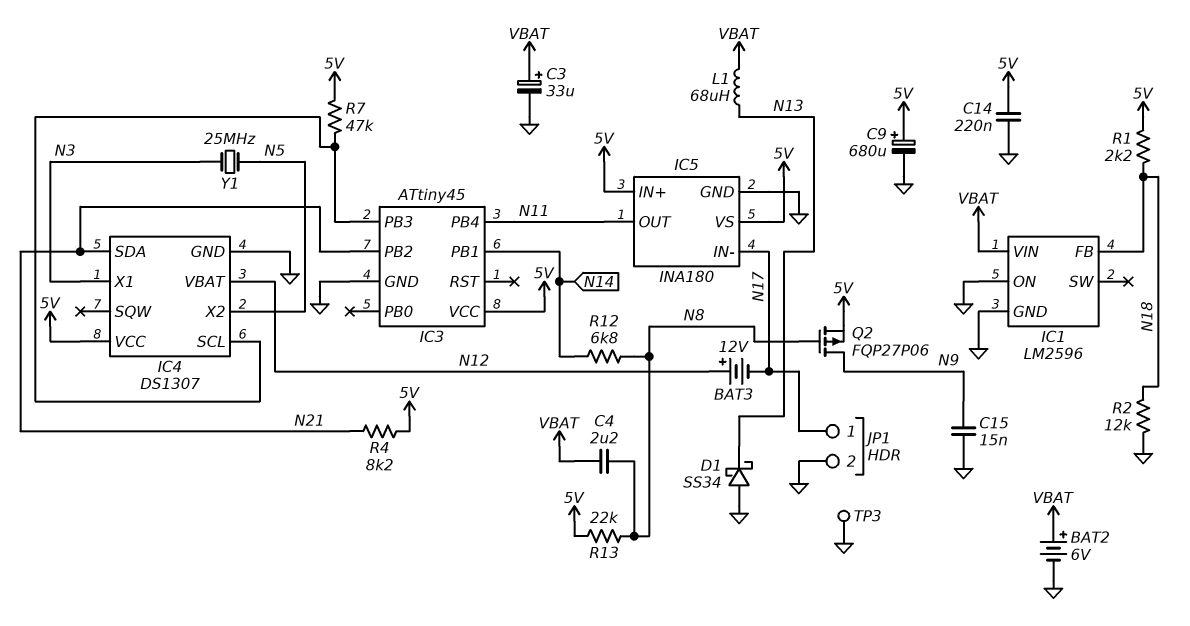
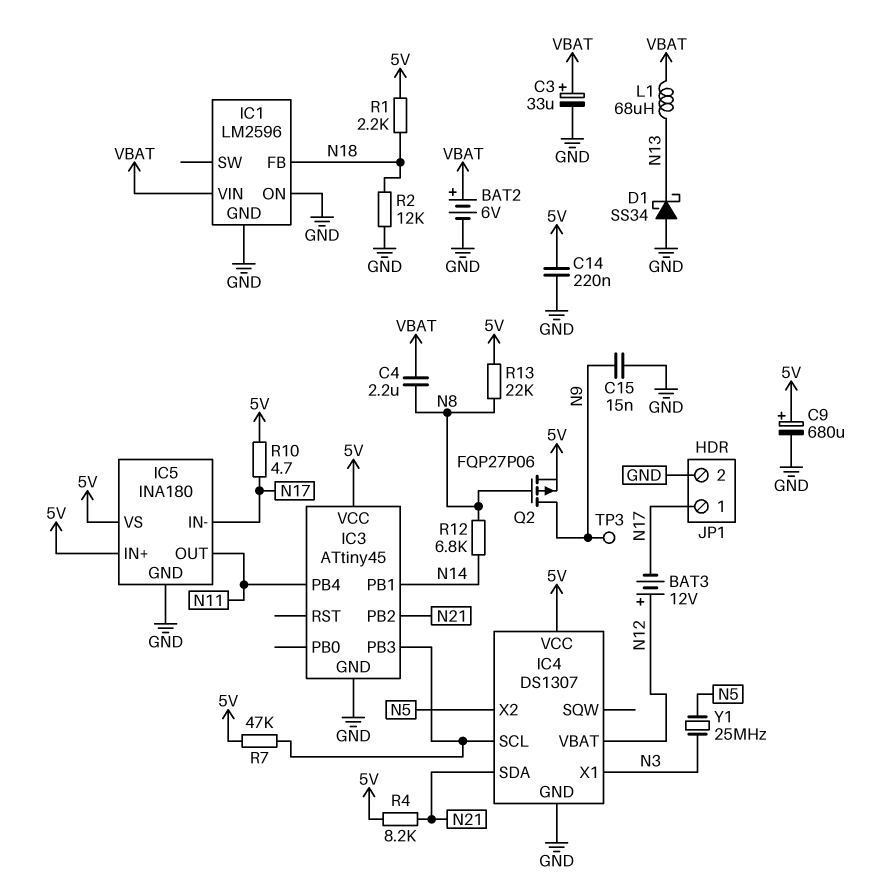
R10: none -> 4.7 (5V, N17)
TP3: test point (GND) -> test point (N9)

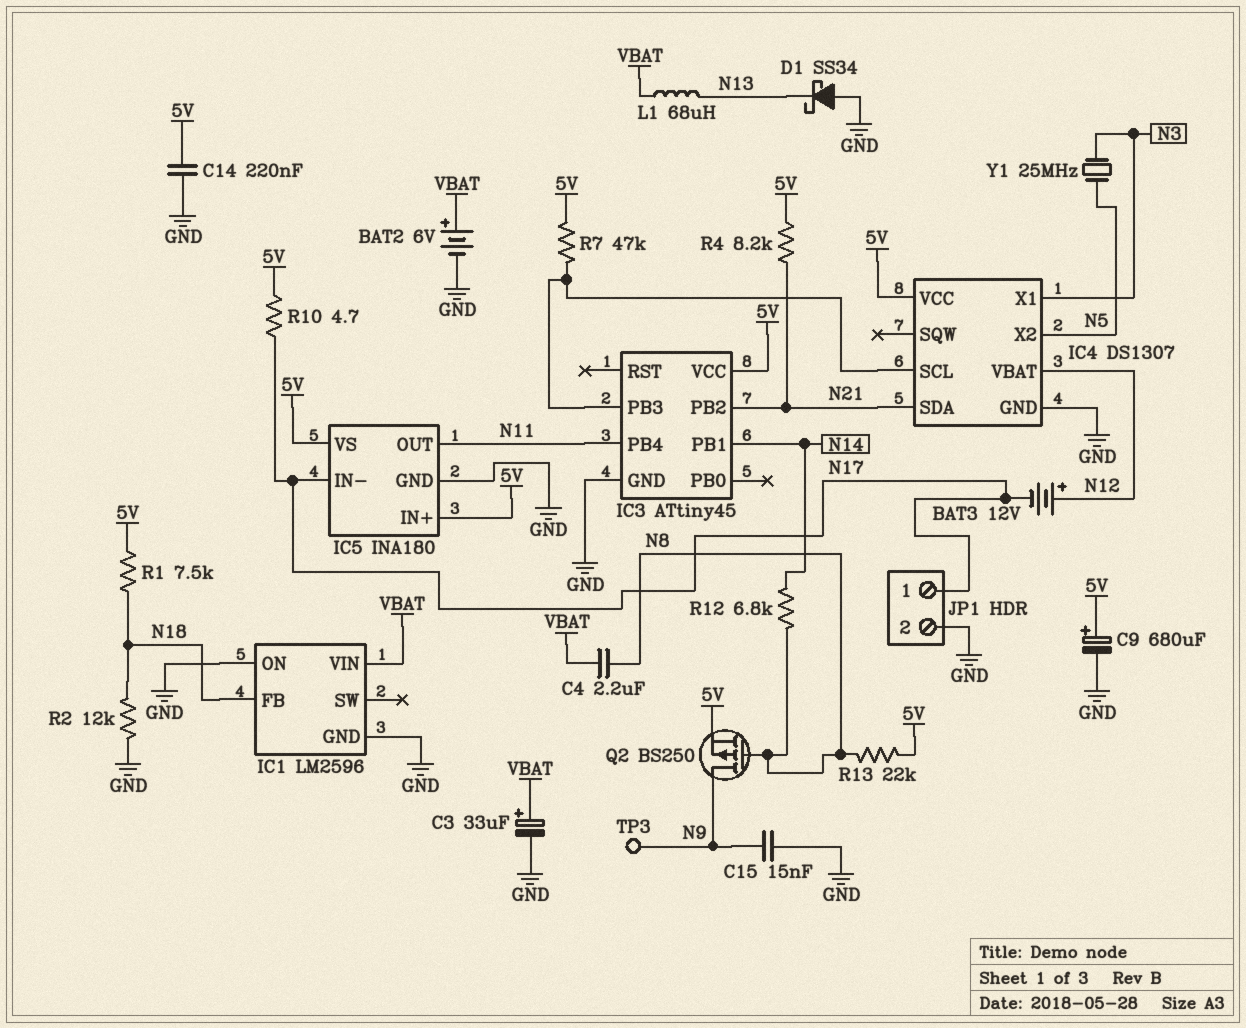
Q2: PMOS FQP27P06 (G N8, D N9, S 5V) -> PMOS BS250 (G N8, D N9, S 5V)
R1: 2.2k (5V, N18) -> 7.5k (5V, N18)

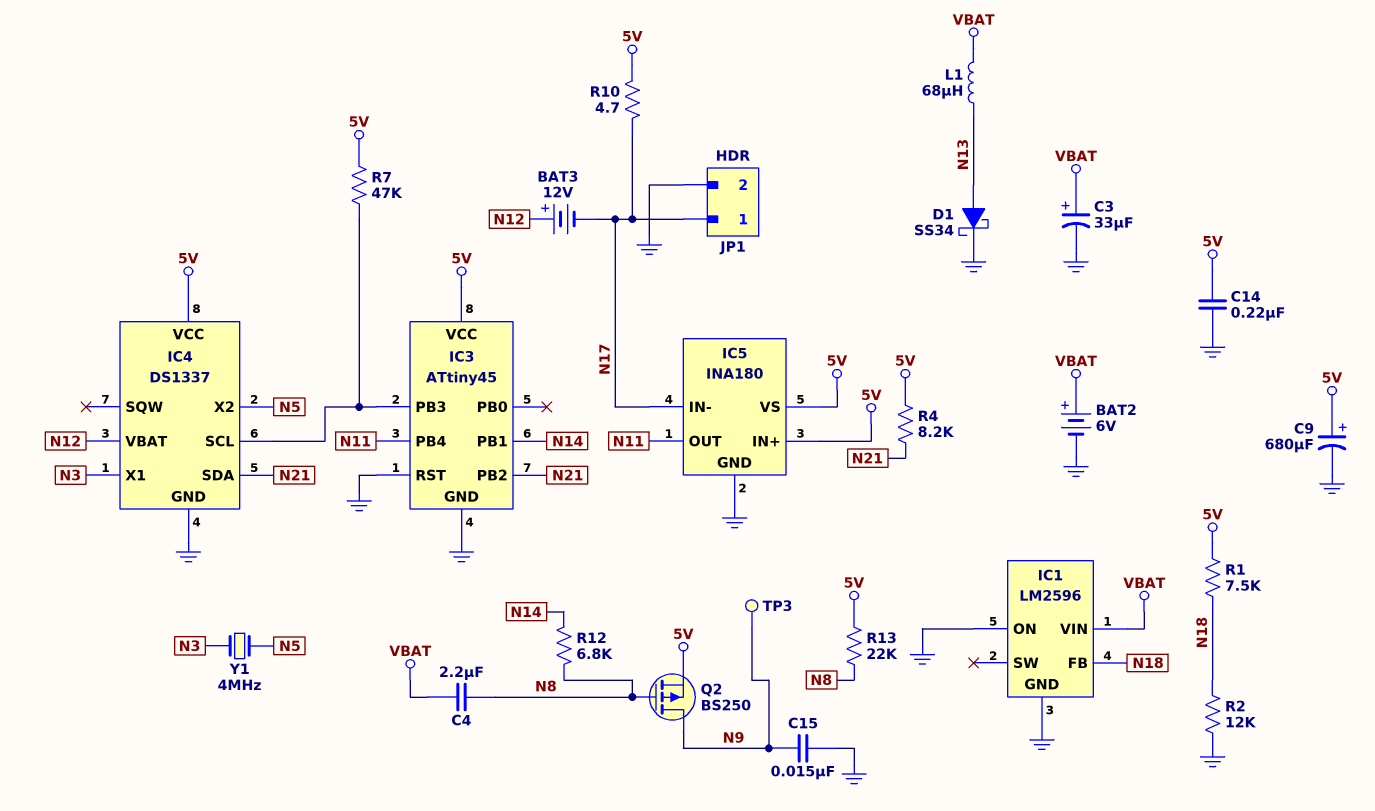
D1: schottky SS34 (A GND, K N13) -> schottky SS34 (A N13, K GND)
IC3 pin RST: none -> GND
IC4: DS1307 -> DS1337
Y1: 25MHz (N3, N5) -> 4MHz (N3, N5)

